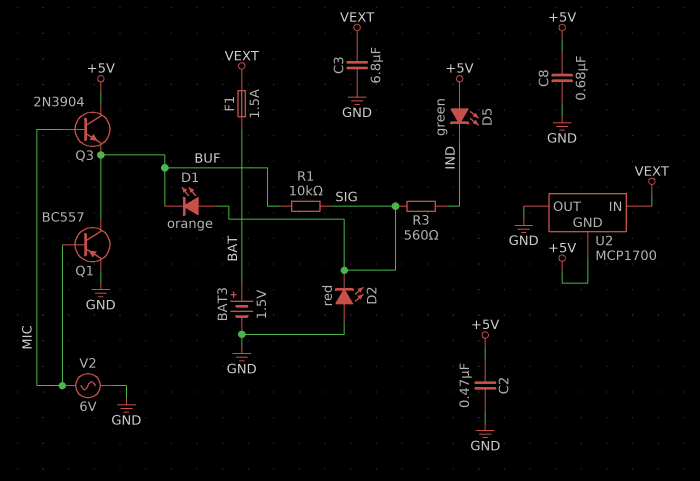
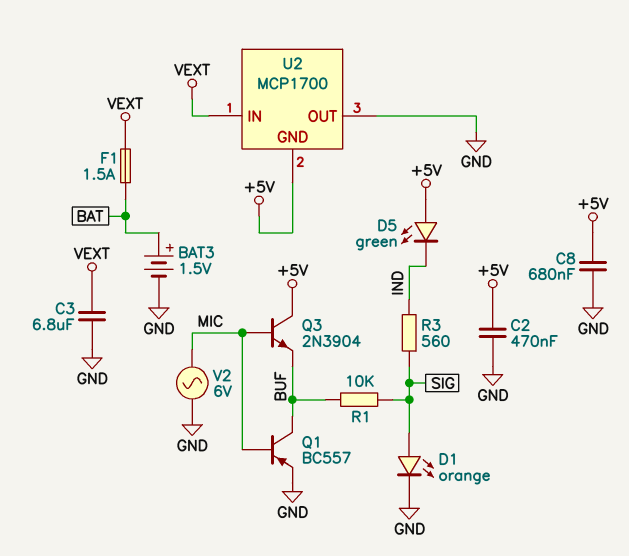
D1: LED orange (A SIG, K BUF) -> LED orange (A SIG, K GND)
D2: LED red (A GND, K SIG) -> none

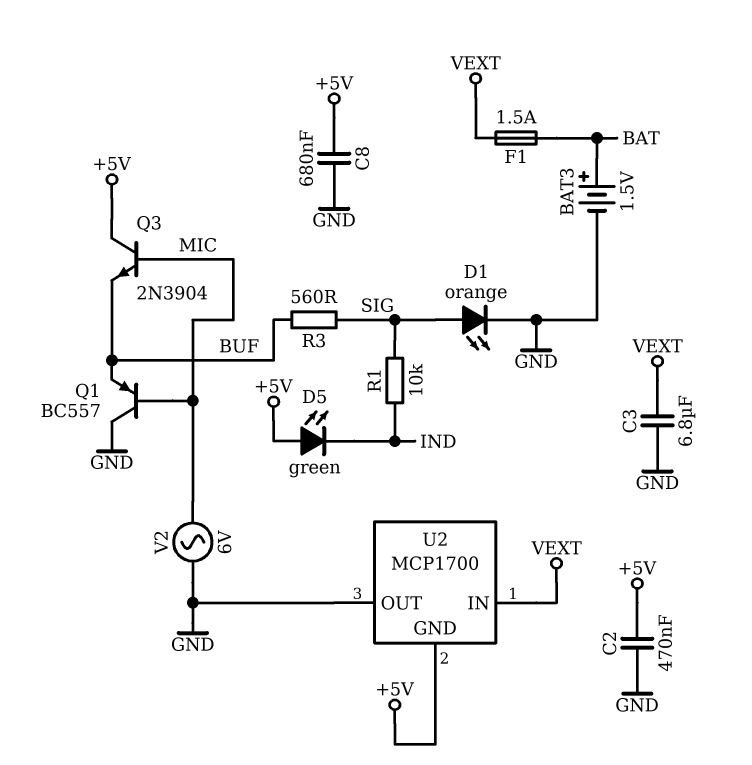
Q1: PNP BC557 (B MIC, C BUF, E GND) -> PNP BC557 (B MIC, C GND, E BUF)
R1: 10k (BUF, SIG) -> 10k (IND, SIG)
R3: 560 (IND, SIG) -> 560 (BUF, SIG)

